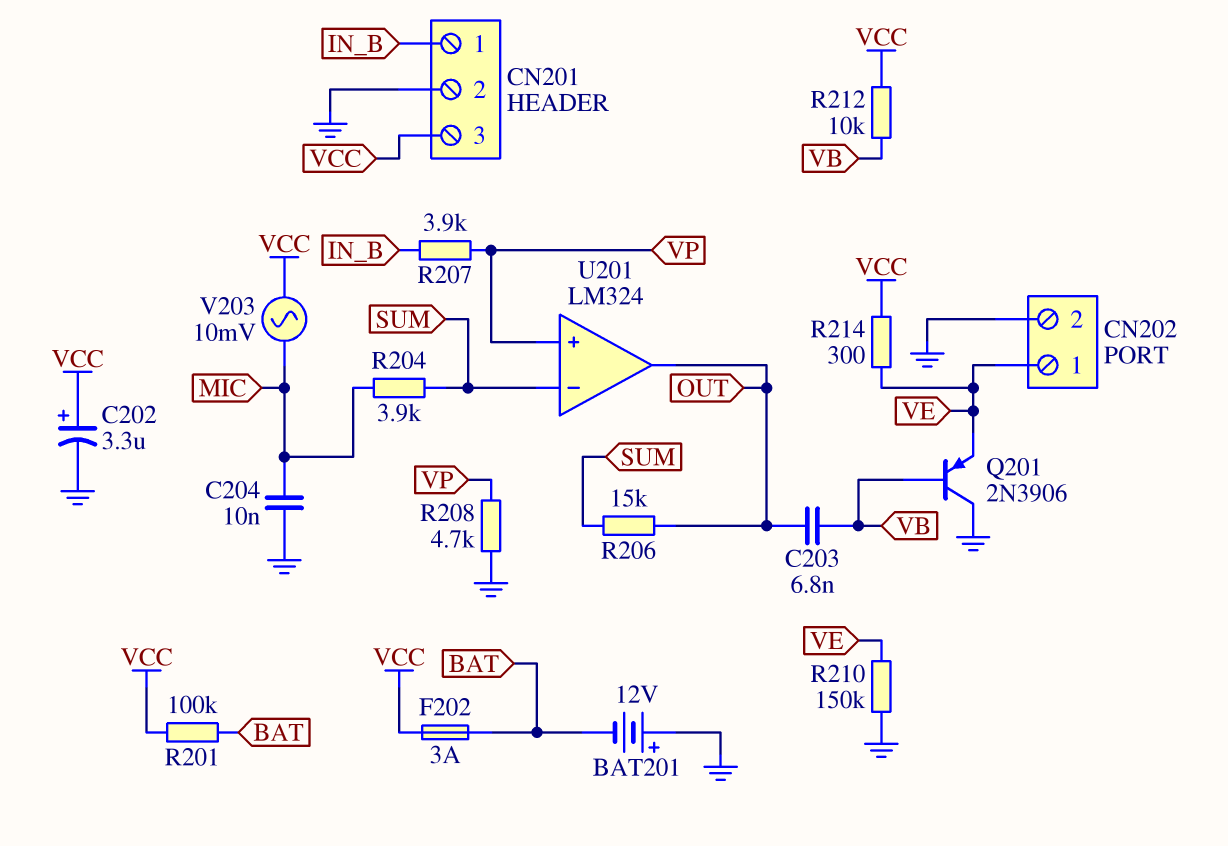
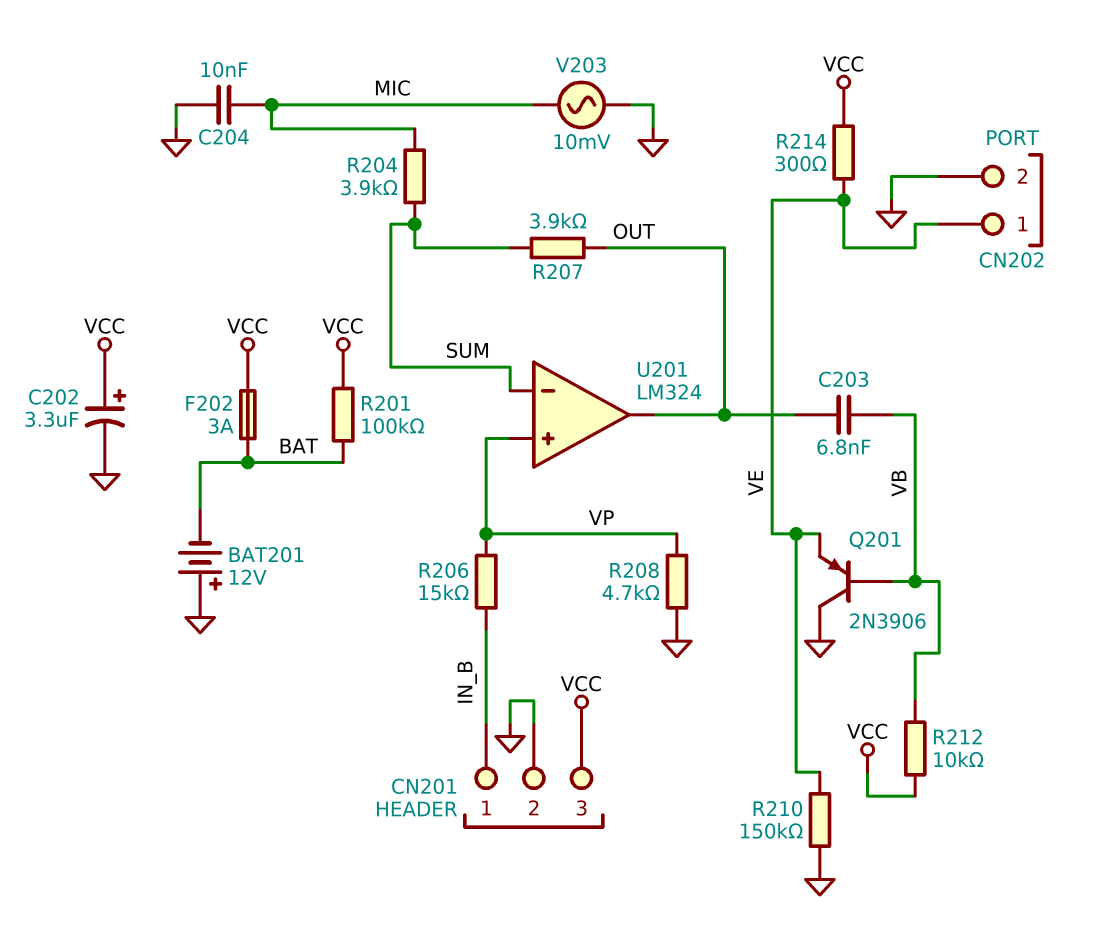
R206: 15k (OUT, SUM) -> 15k (IN_B, VP)
R207: 3.9k (IN_B, VP) -> 3.9k (OUT, SUM)
V203: AC 10mV (MIC, VCC) -> AC 10mV (GND, MIC)

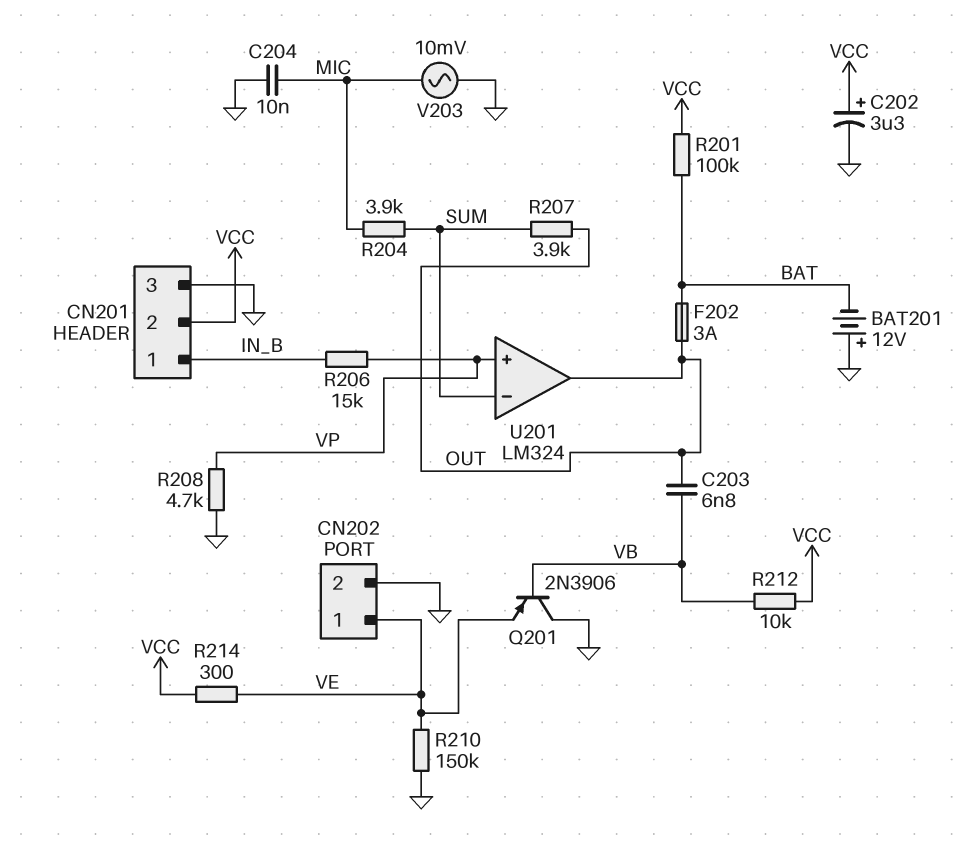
CN201 pin 2: GND -> VCC
CN201 pin 3: VCC -> GND
F202: 3A (BAT, VCC) -> 3A (BAT, OUT)

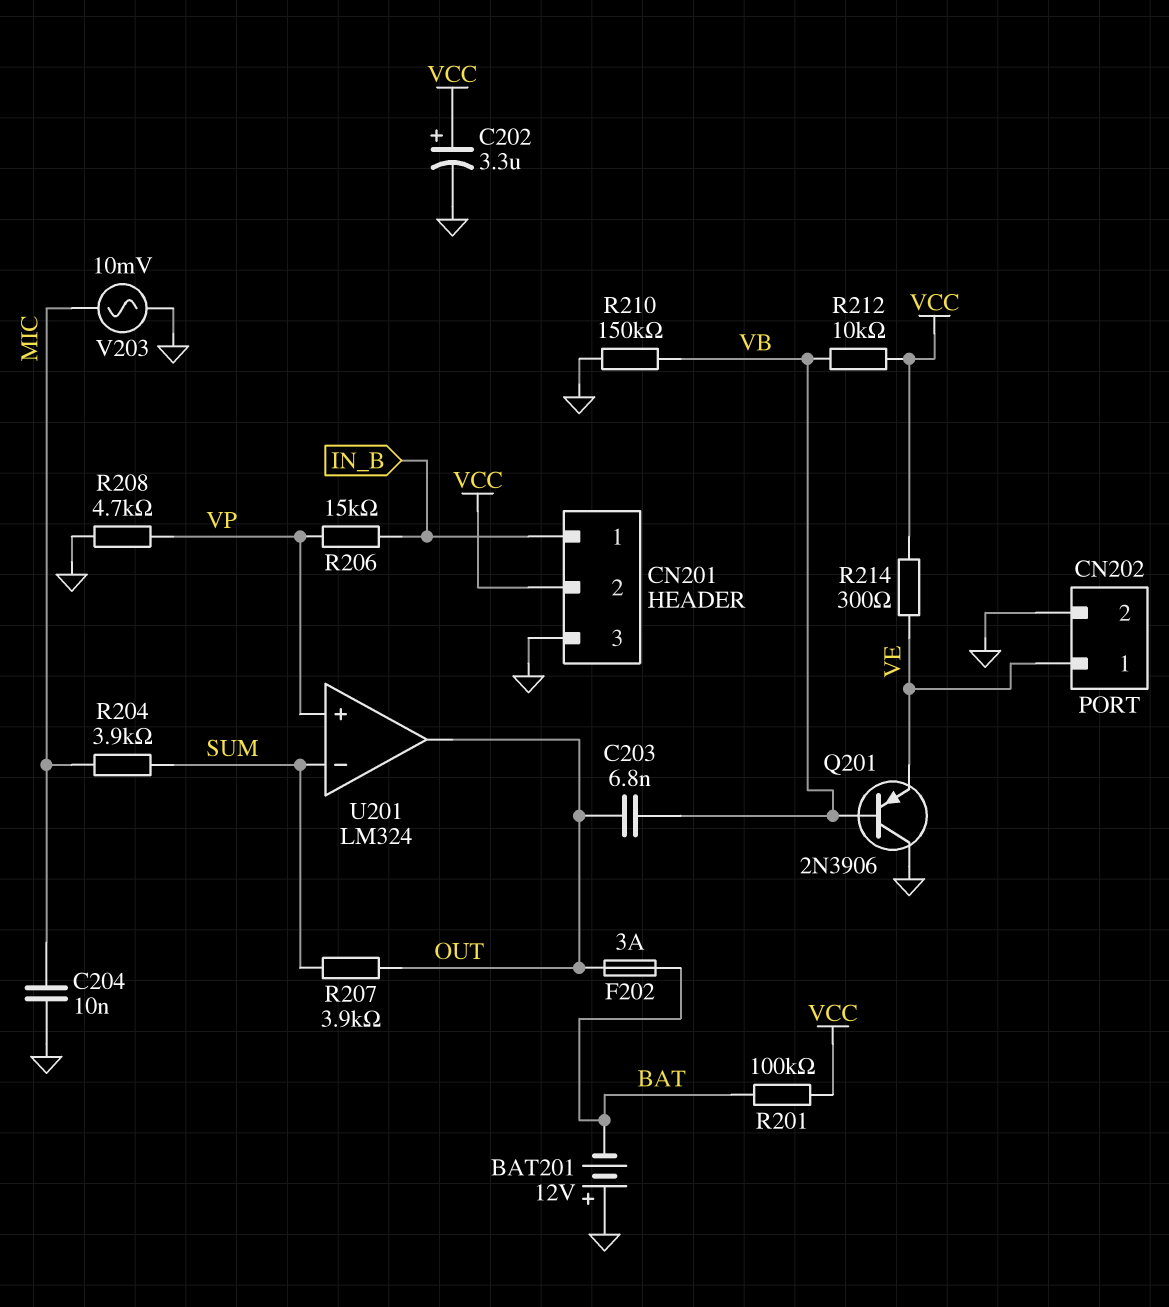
R210: 150k (GND, VE) -> 150k (GND, VB)

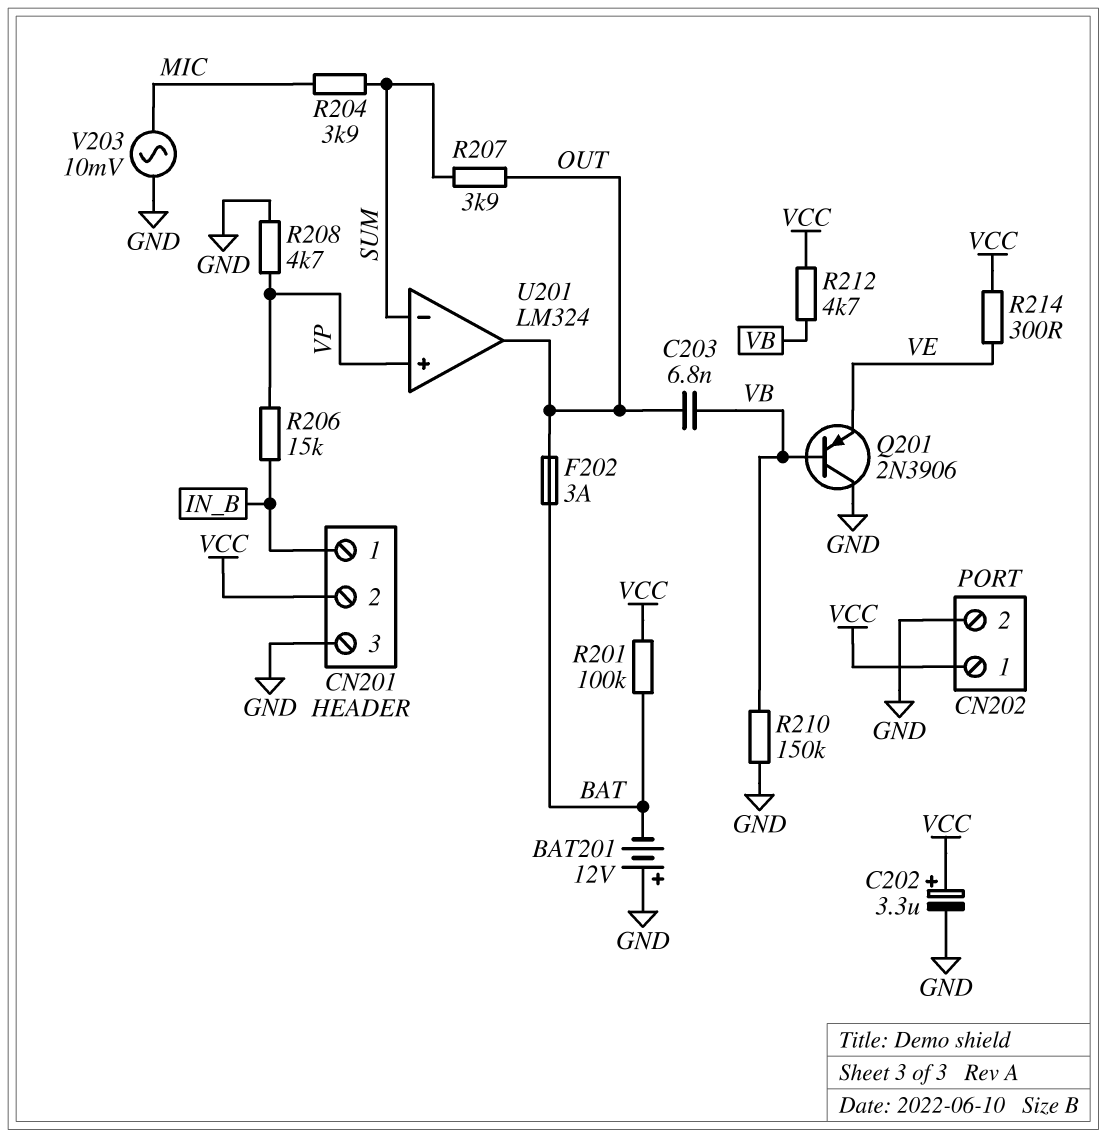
C204: 10nF (GND, MIC) -> none
CN202 pin 1: VE -> VCC
R212: 10k (VB, VCC) -> 4.7k (VB, VCC)

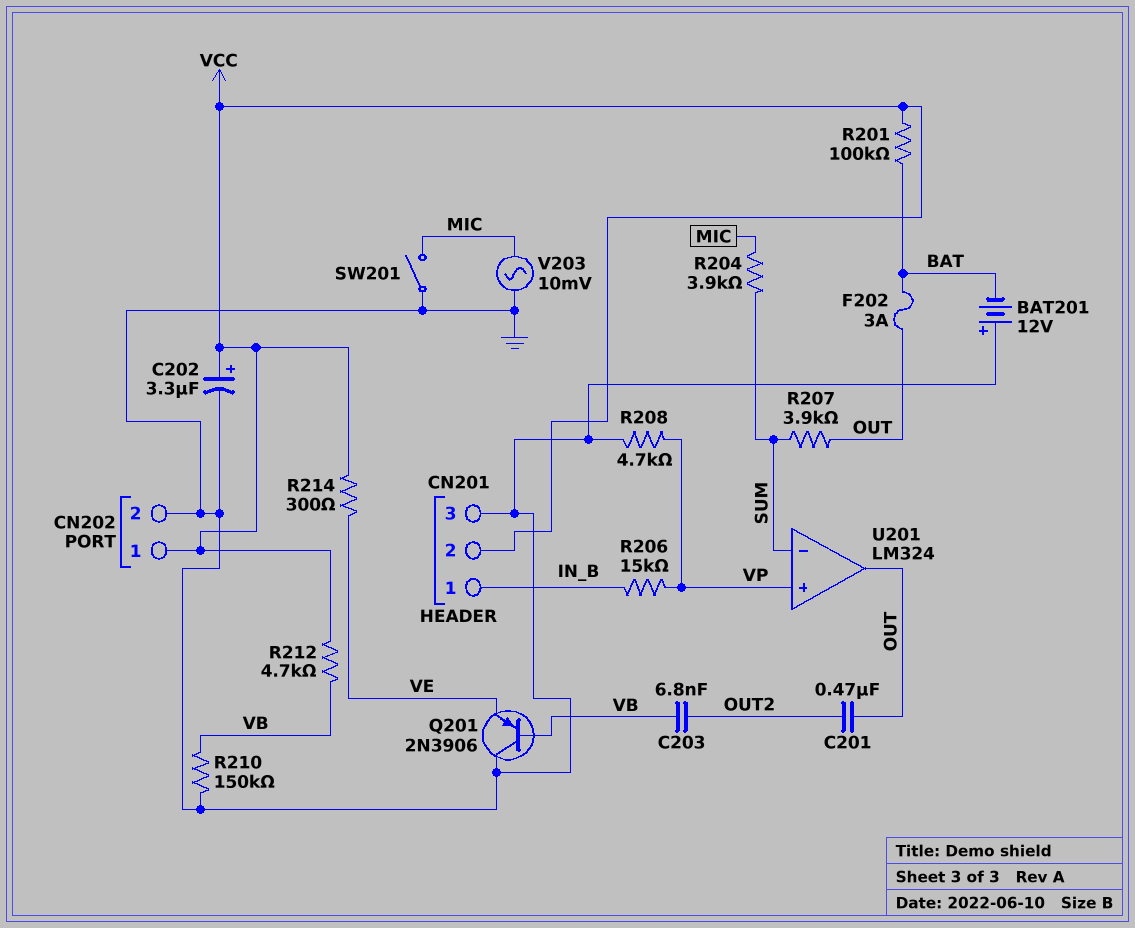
C201: none -> 470nF (OUT, OUT2)
C203: 6.8nF (OUT, VB) -> 6.8nF (OUT2, VB)
SW201: none -> switch (GND, MIC)

